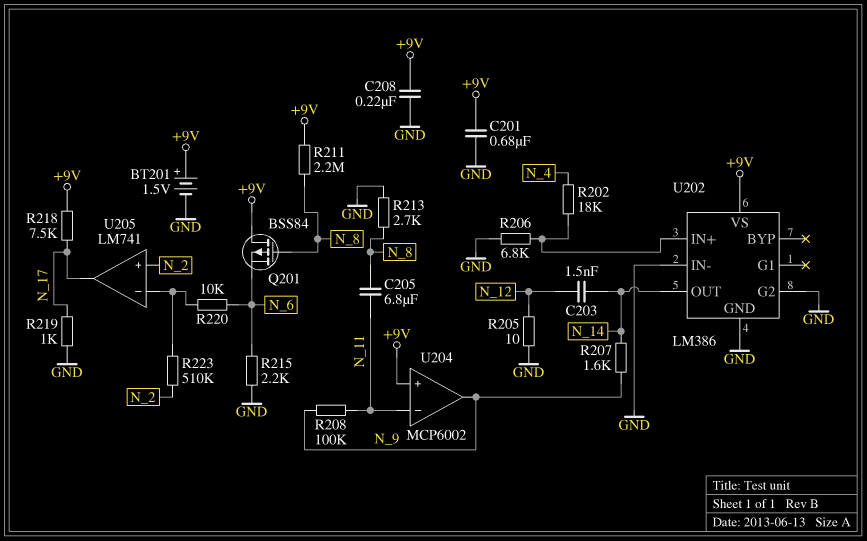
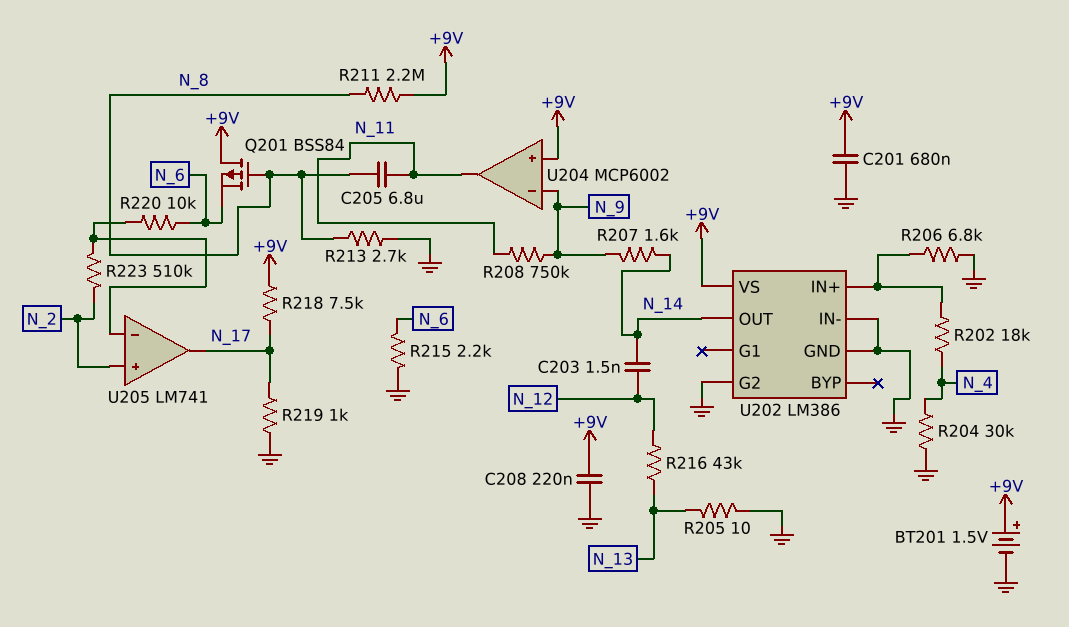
R204: none -> 30k (GND, N_4)
R205: 10 (GND, N_12) -> 10 (GND, N_13)
R208: 100k (N_9, N_11) -> 750k (N_9, N_11)
R216: none -> 43k (N_12, N_13)
U204 pin in-: N_11 -> N_9
U204 pin out: N_9 -> N_11

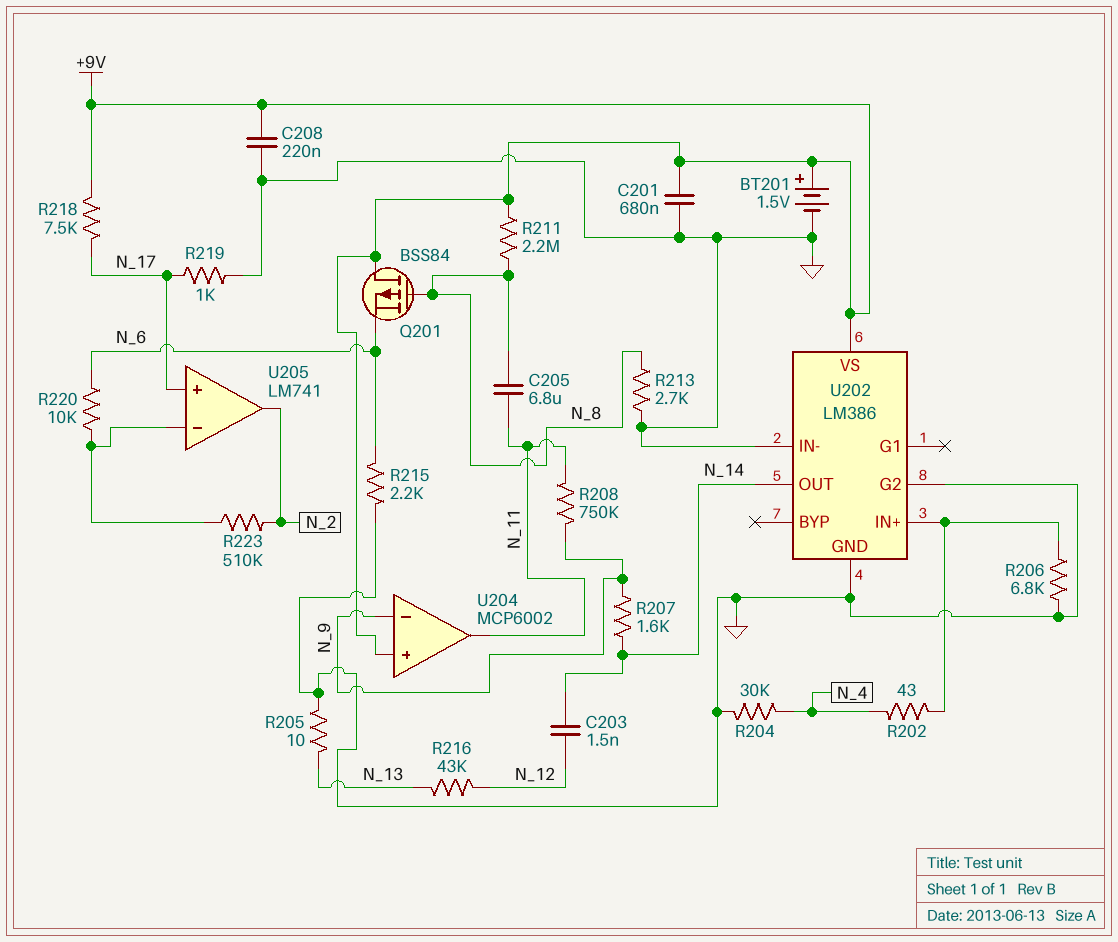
R202: 18k (N_4, U202/IN+) -> 43 (N_4, U202/IN+)
U205 pin in+: N_2 -> N_17
U205 pin out: N_17 -> N_2

